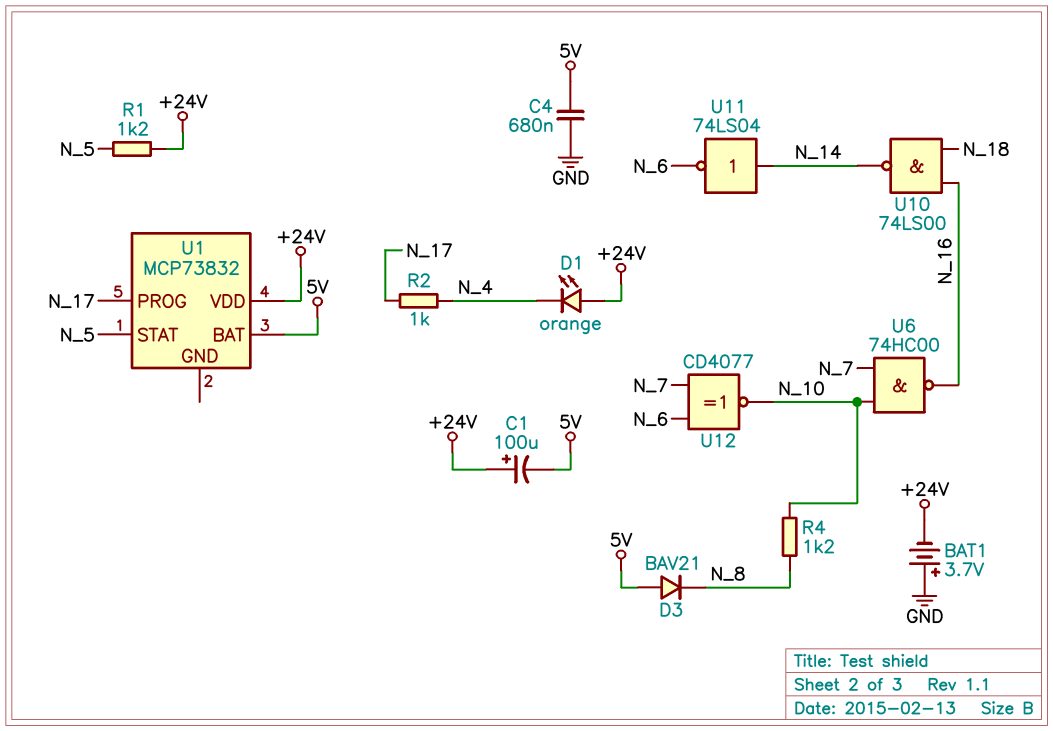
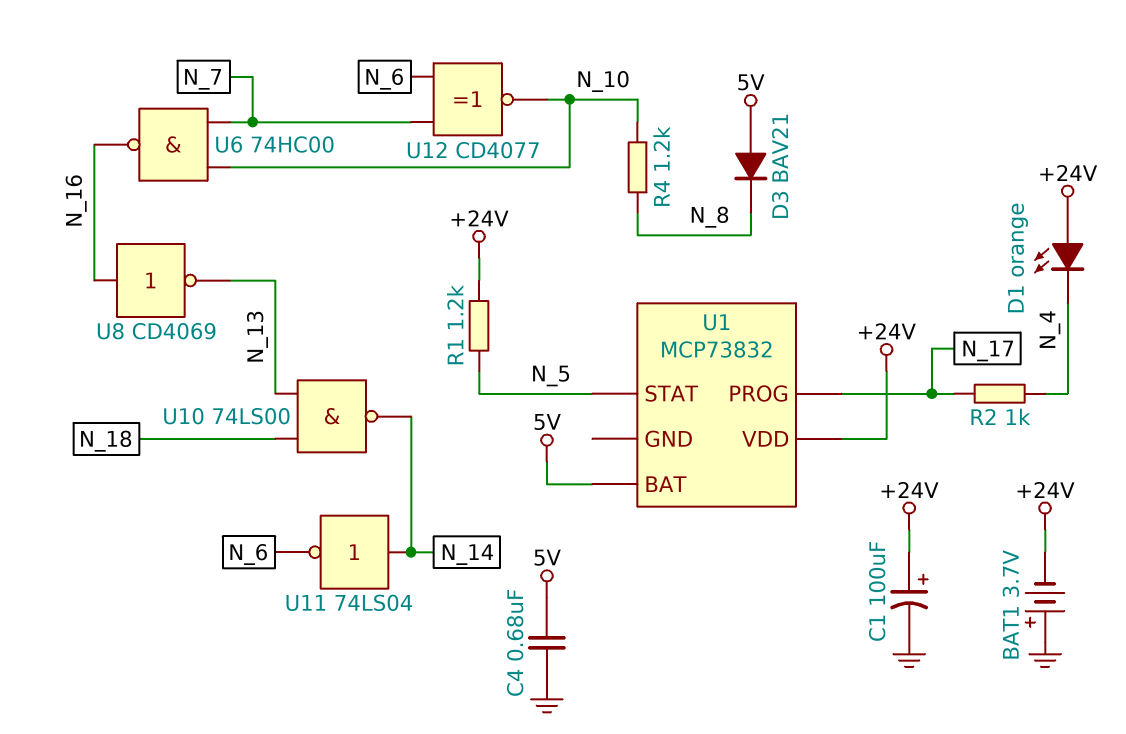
C1: 100uF (plus +24V, minus 5V) -> 100uF (plus +24V, minus GND)
U8: none -> NOT CD4069 (in N_16, out N_13)
U10: NAND 74LS00 (in N_16, in N_18, out N_14) -> NAND 74LS00 (in N_13, in N_18, out N_14)

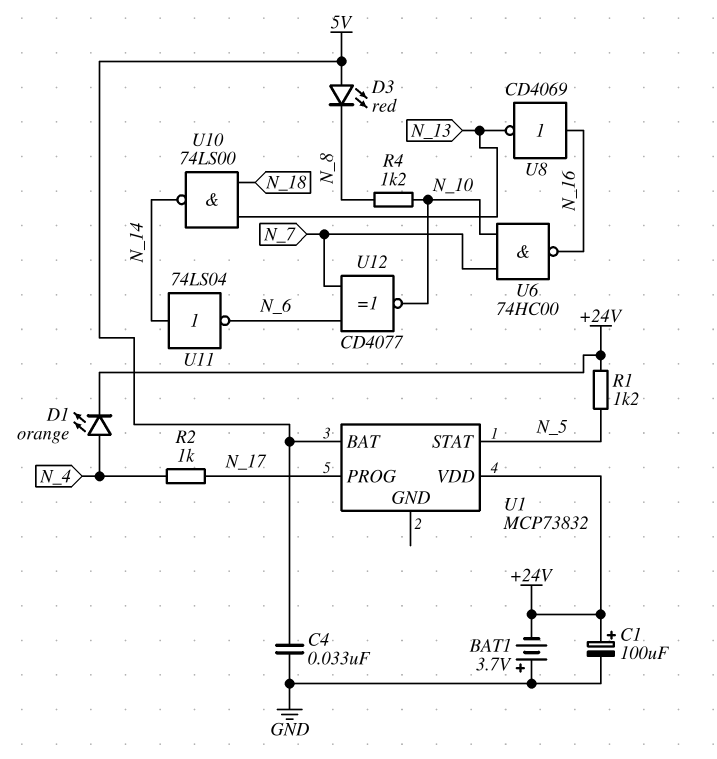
C4: 680nF (5V, GND) -> 33nF (5V, GND)
D1: LED orange (A +24V, K N_4) -> LED orange (A N_4, K +24V)
D3: diode BAV21 (A 5V, K N_8) -> LED red (A 5V, K N_8)

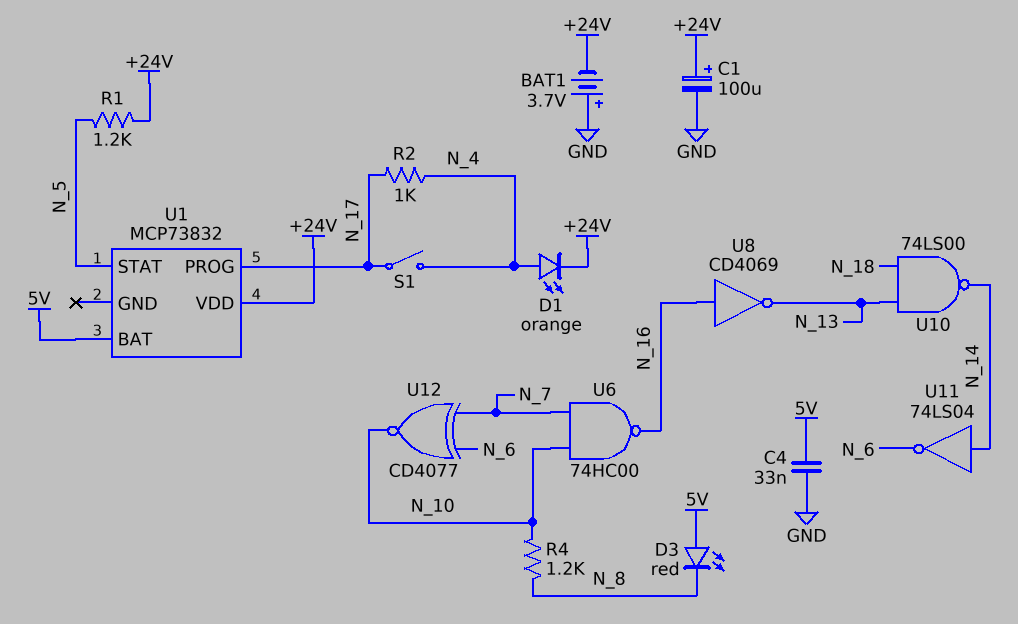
S1: none -> switch (N_4, N_17)

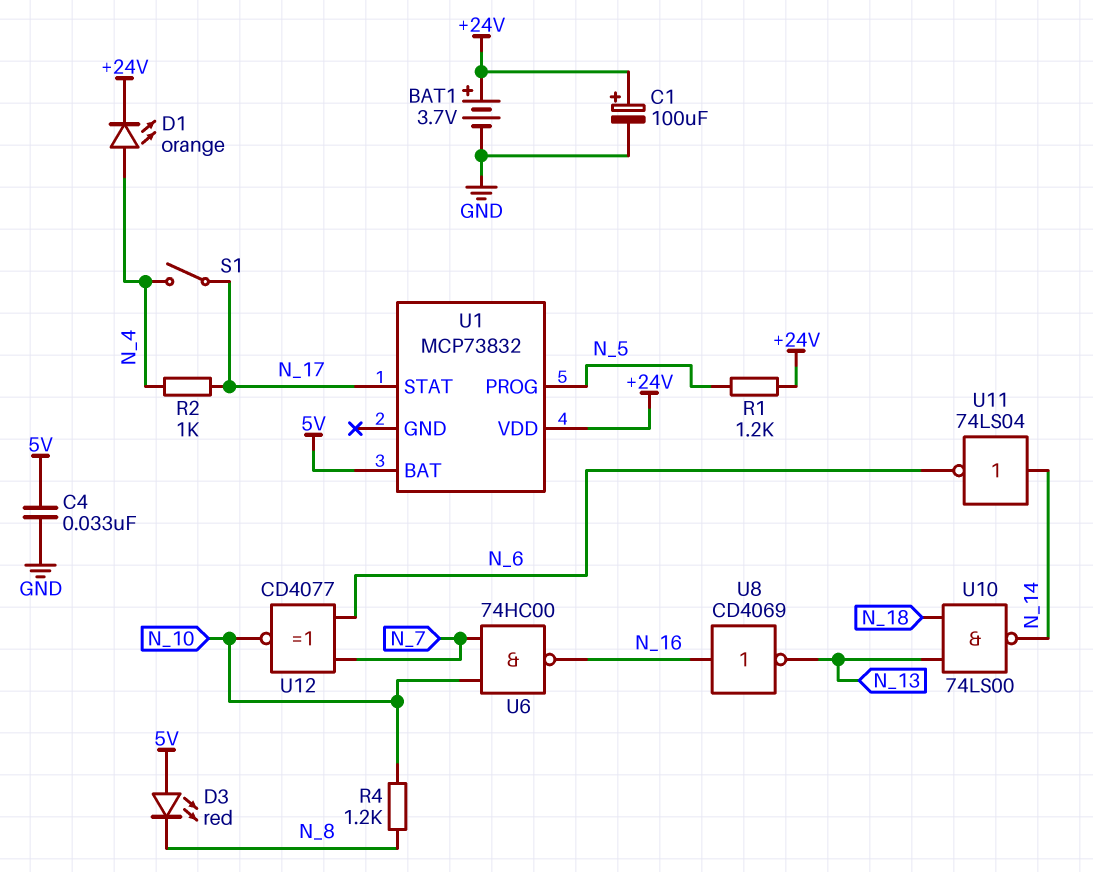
BAT1: 3.7V (plus GND, minus +24V) -> 3.7V (plus +24V, minus GND)
U1 pin PROG: N_17 -> N_5
U1 pin STAT: N_5 -> N_17

